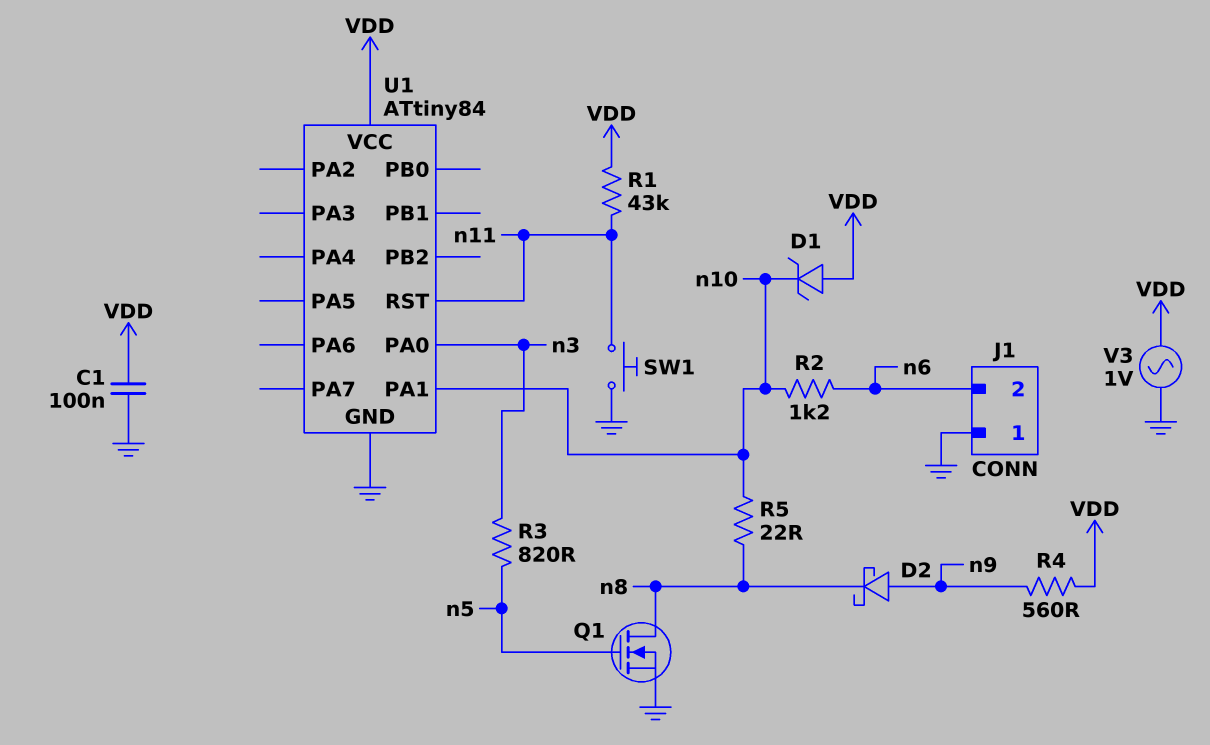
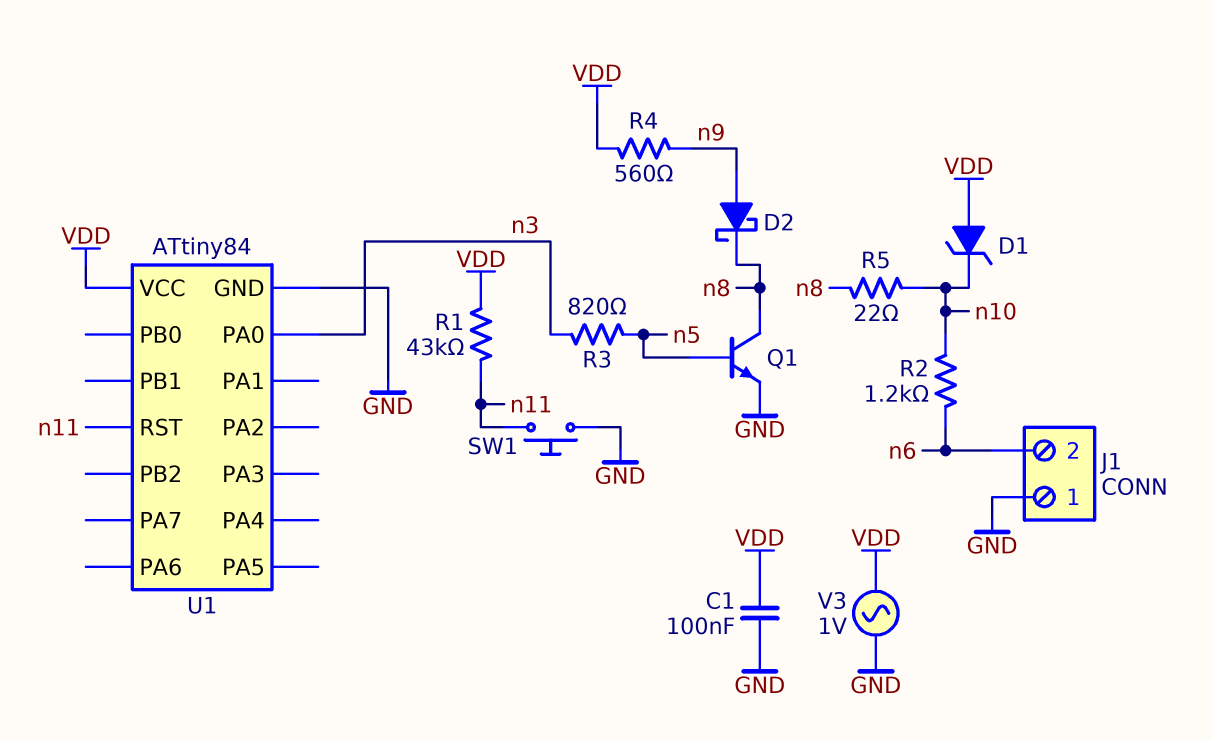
Q1: NMOS (G n5, D n8, S GND) -> NPN (B n5, C n8, E GND)
U1 pin PA1: n10 -> none

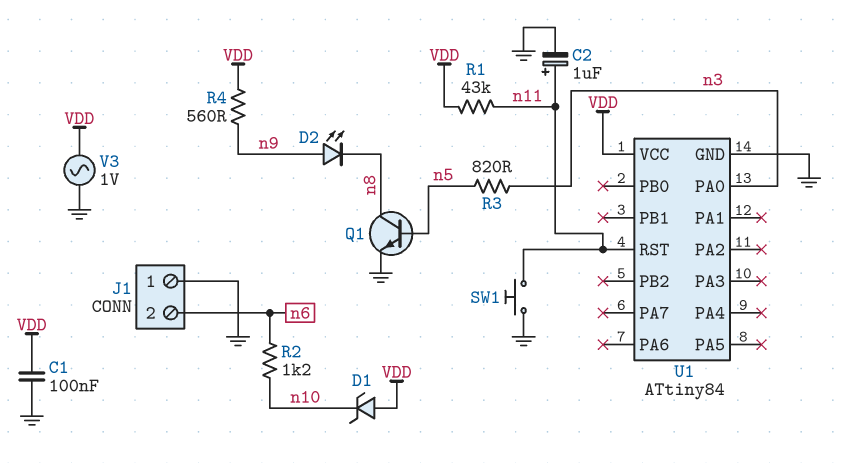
C2: none -> 1uF (plus n11, minus GND)
D2: schottky (A n9, K n8) -> LED (A n9, K n8)
R5: 22 (n8, n10) -> none

